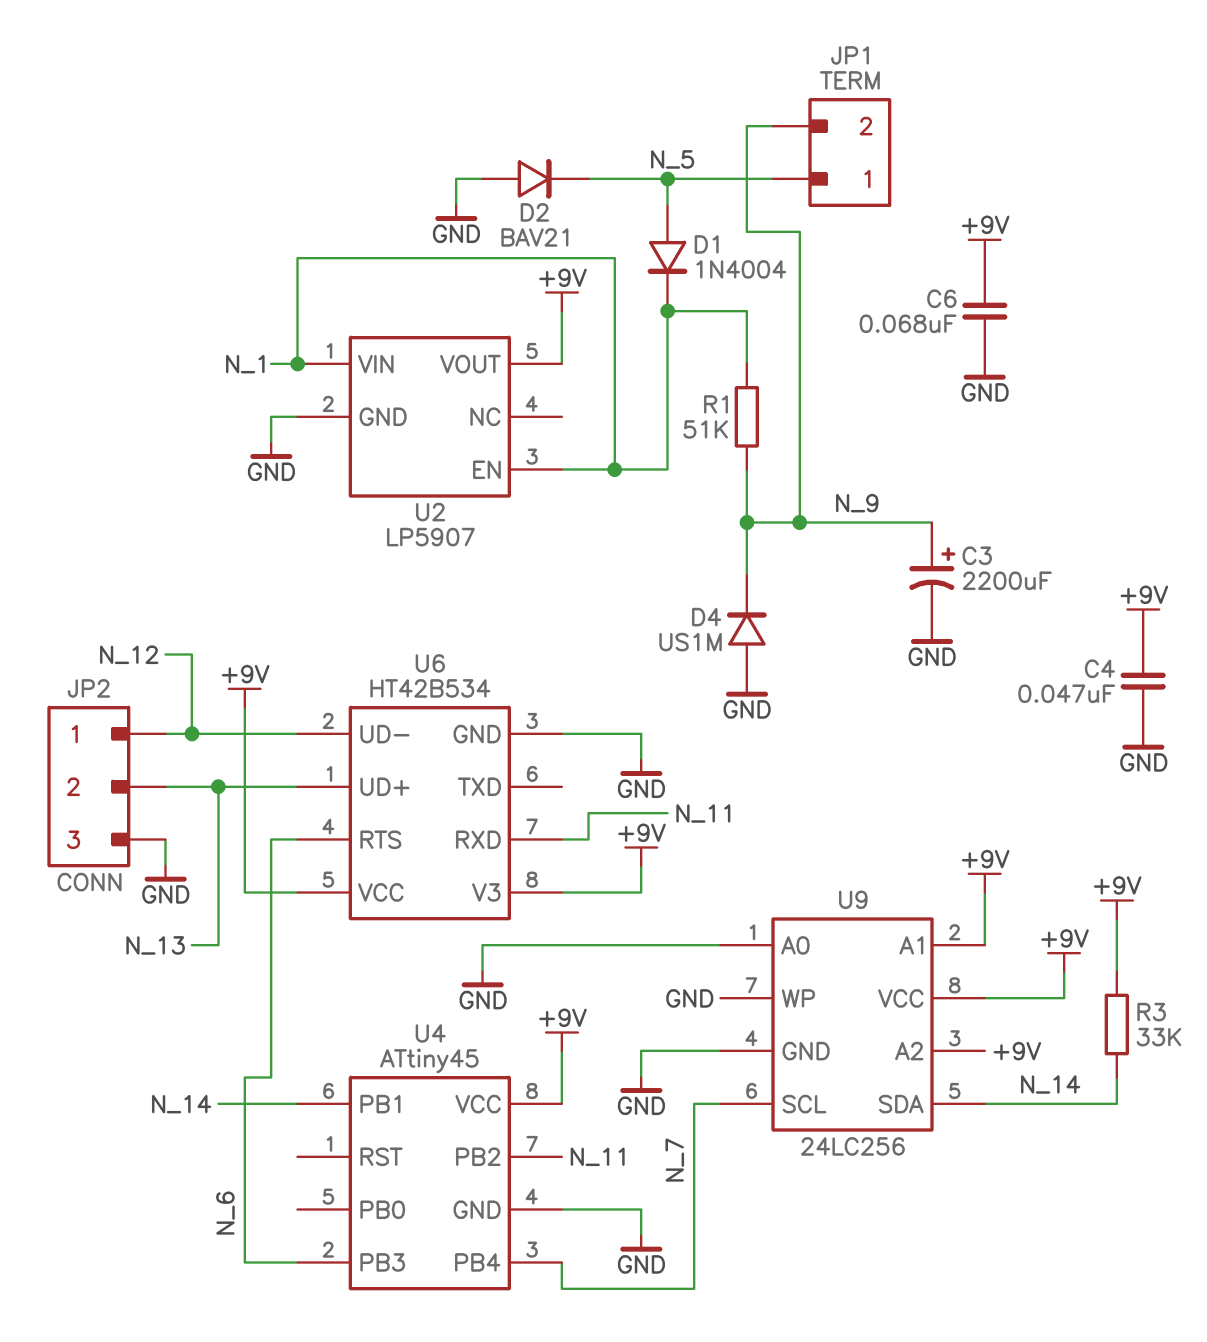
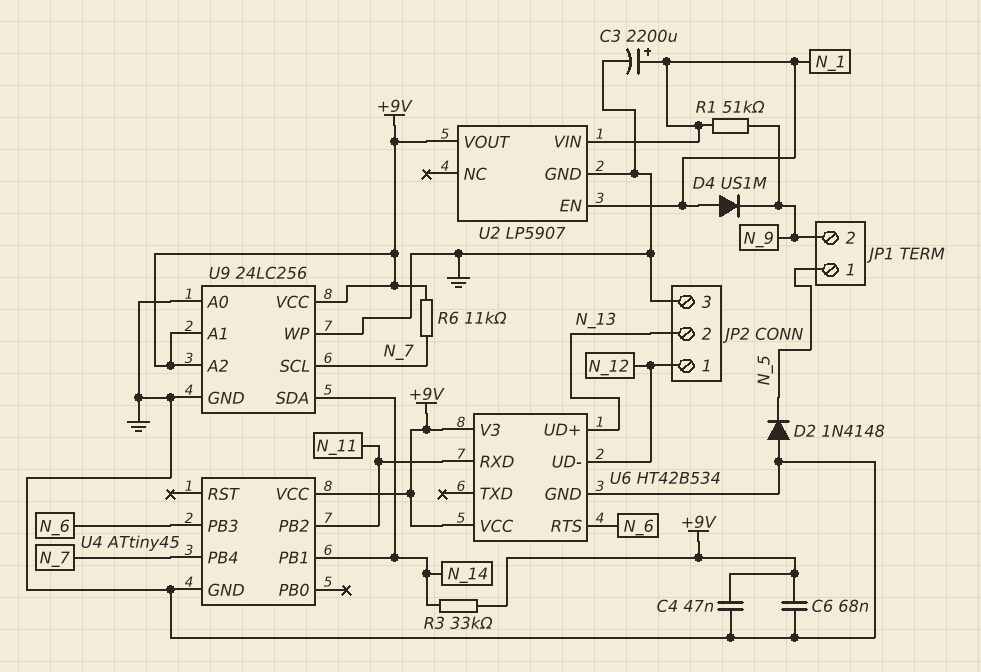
C3: 2200uF (plus N_9, minus GND) -> 2200uF (plus N_1, minus GND)
D1: diode 1N4004 (A N_5, K N_1) -> none
D2: diode BAV21 (A GND, K N_5) -> diode 1N4148 (A GND, K N_5)
D4: diode US1M (A GND, K N_9) -> diode US1M (A N_1, K N_9)
R6: none -> 11k (+9V, N_7)

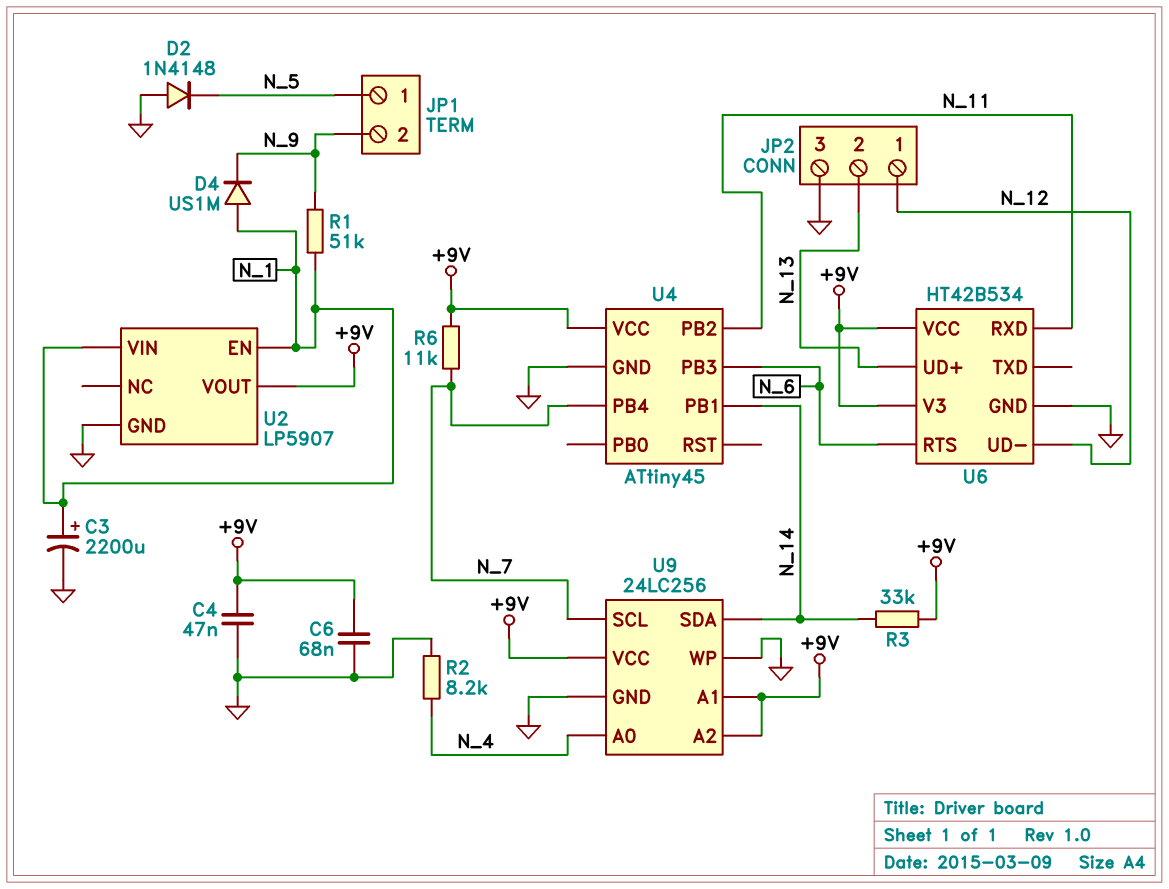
R2: none -> 8.2k (GND, N_4)
U9 pin A0: GND -> N_4

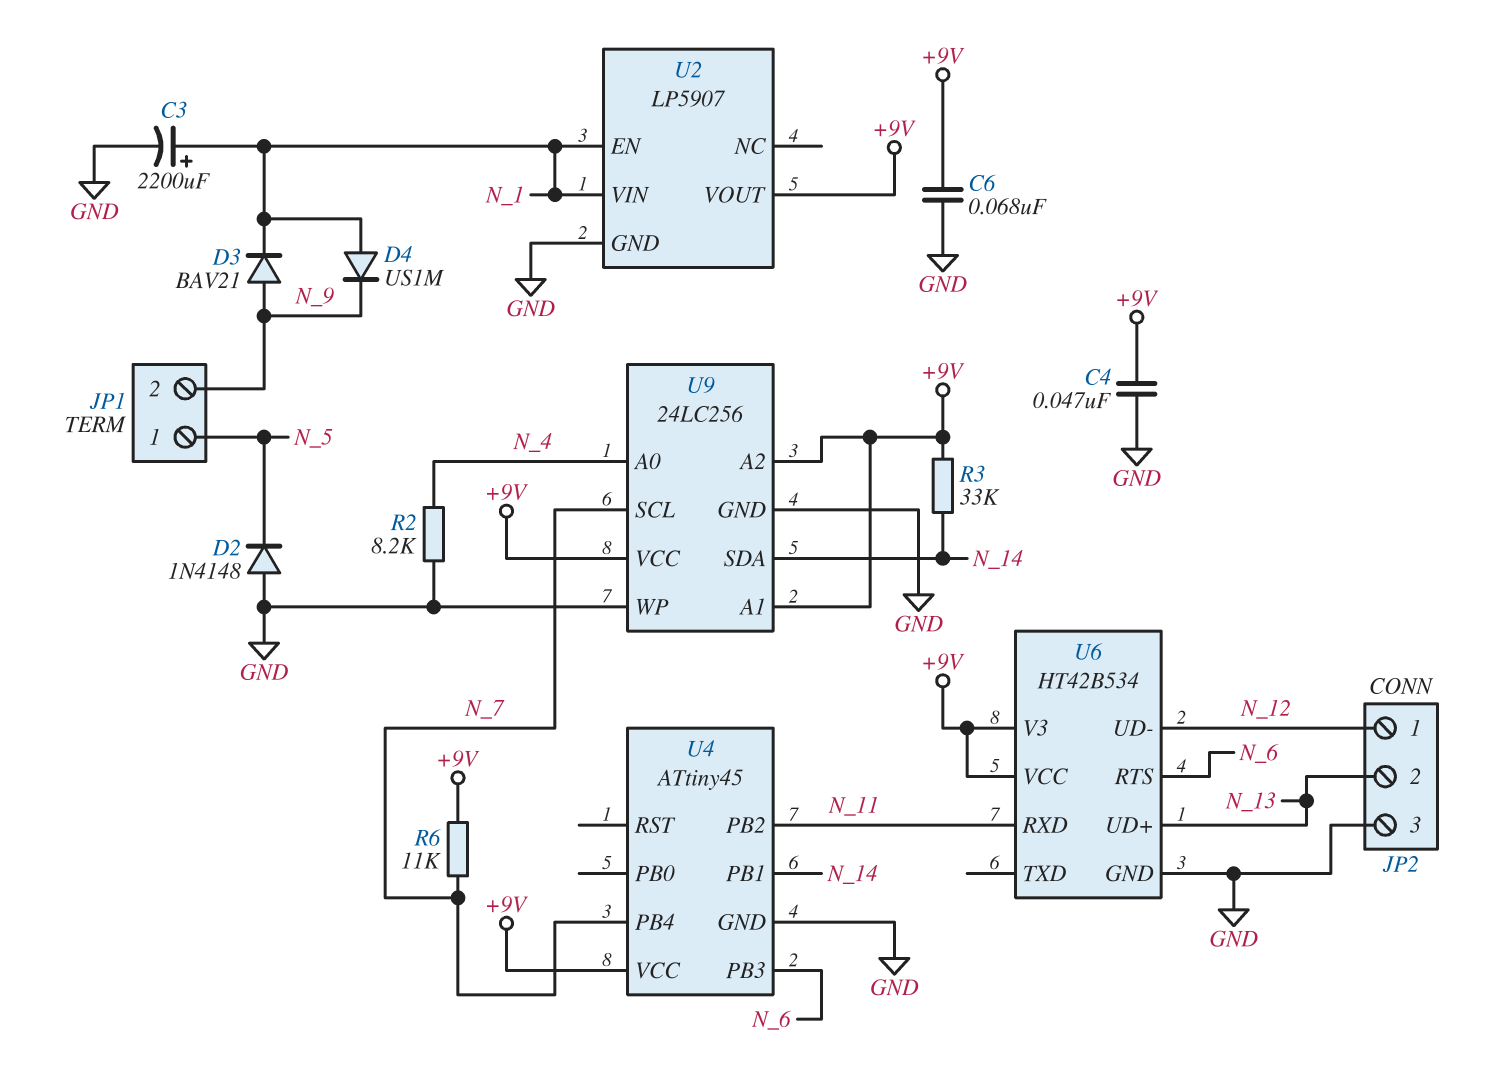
D3: none -> diode BAV21 (A N_9, K N_1)
R1: 51k (N_1, N_9) -> none

